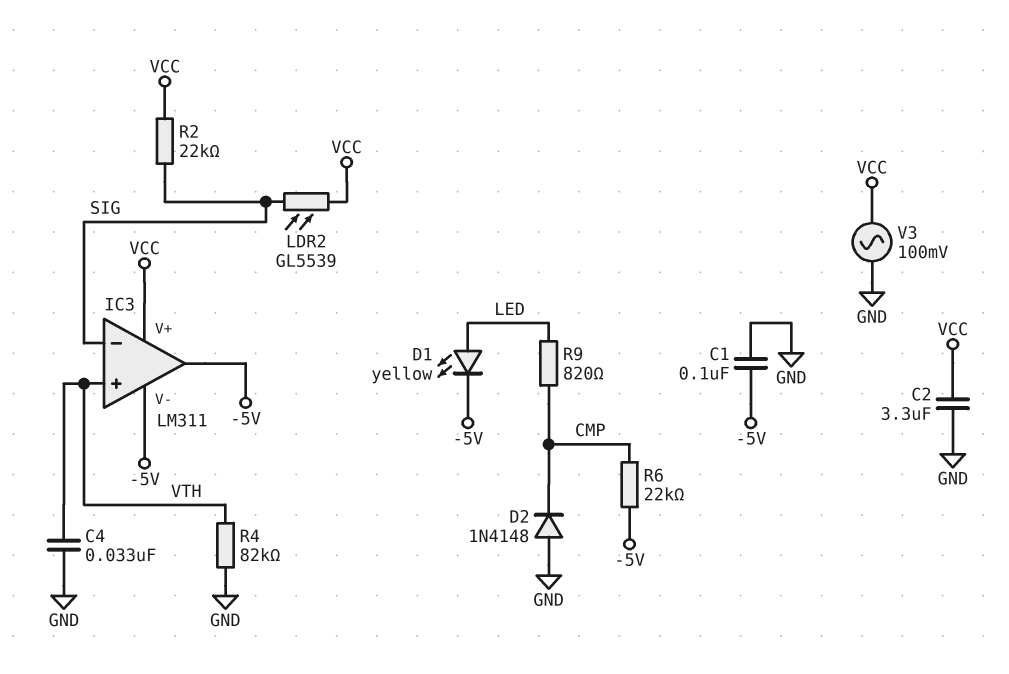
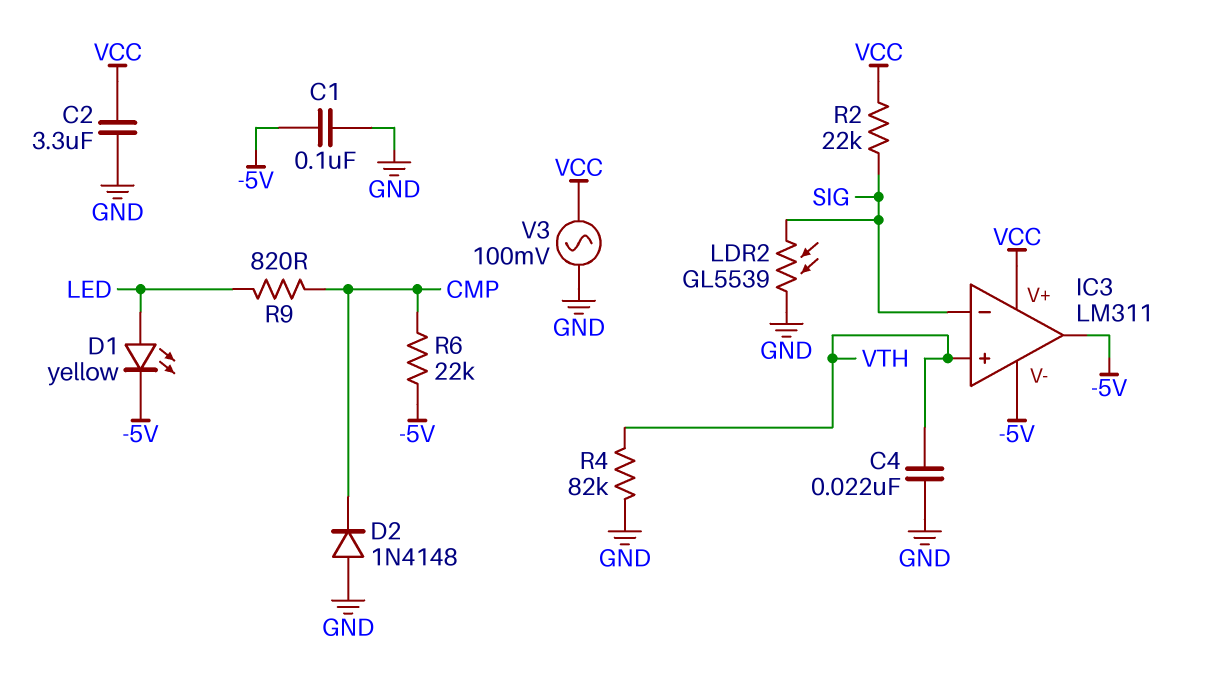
C4: 33nF (GND, VTH) -> 22nF (GND, VTH)
LDR2: GL5539 (SIG, VCC) -> GL5539 (GND, SIG)

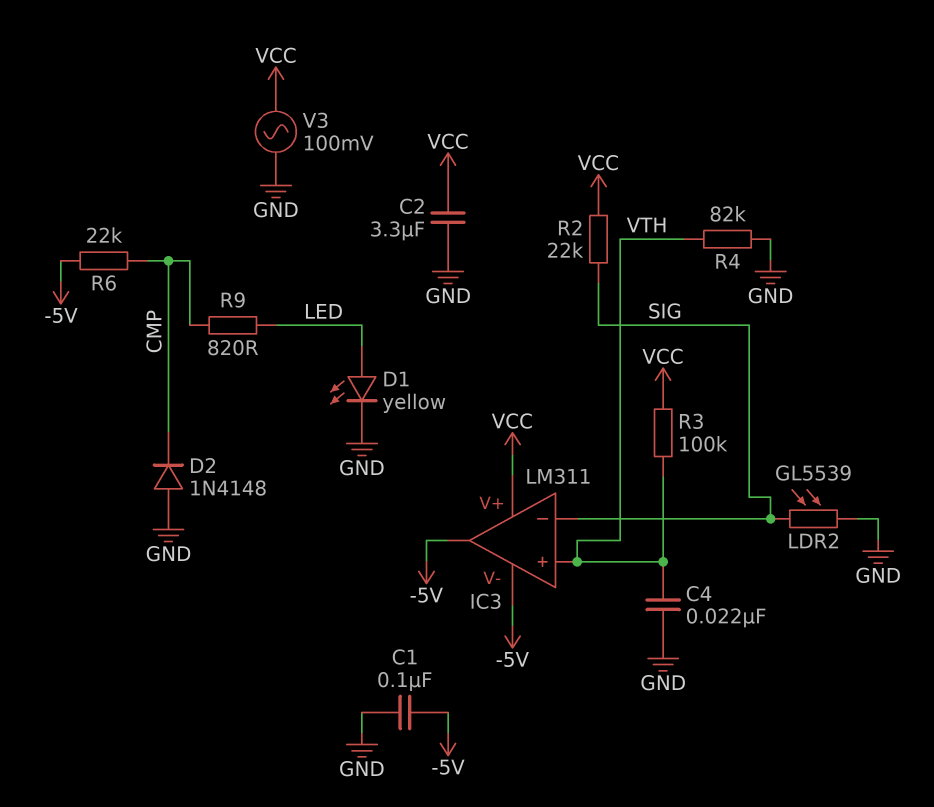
D1: LED yellow (A LED, K -5V) -> LED yellow (A LED, K GND)
R3: none -> 100k (VCC, VTH)

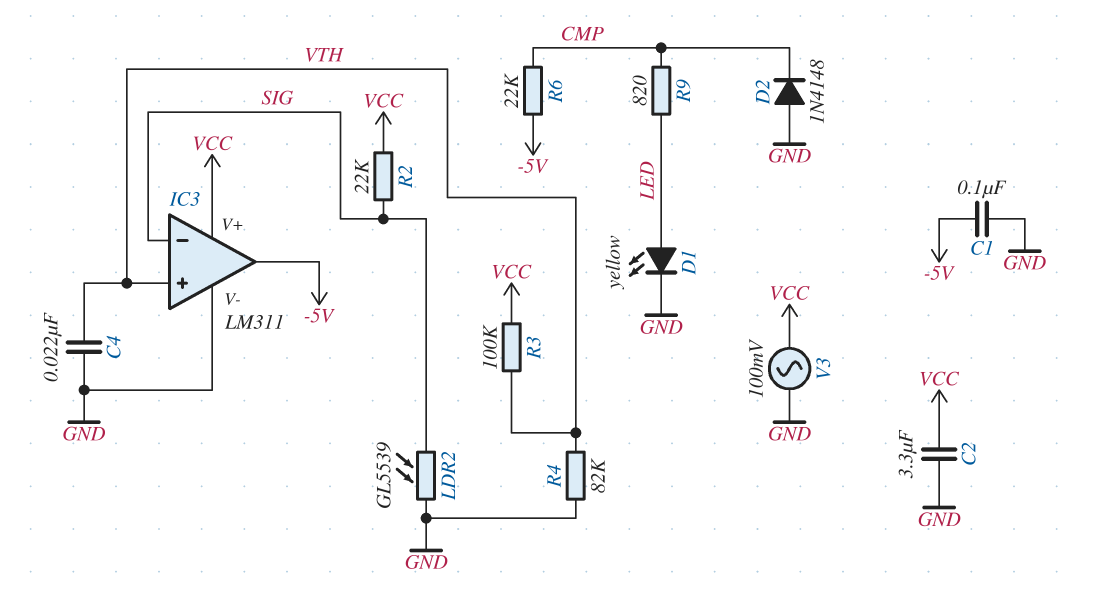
IC3 pin V-: -5V -> GND

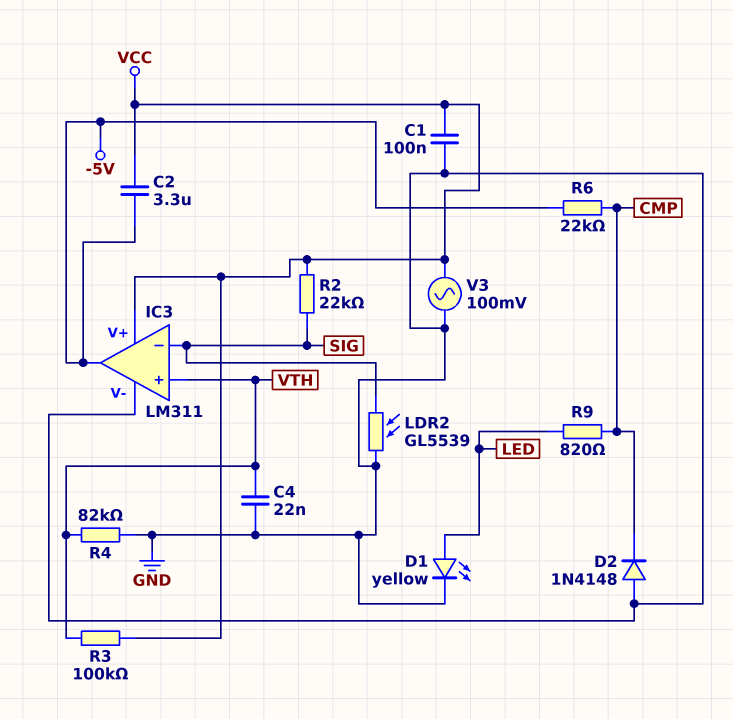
C1: 100nF (-5V, GND) -> 100nF (GND, VCC)
C2: 3.3uF (GND, VCC) -> 3.3uF (-5V, VCC)

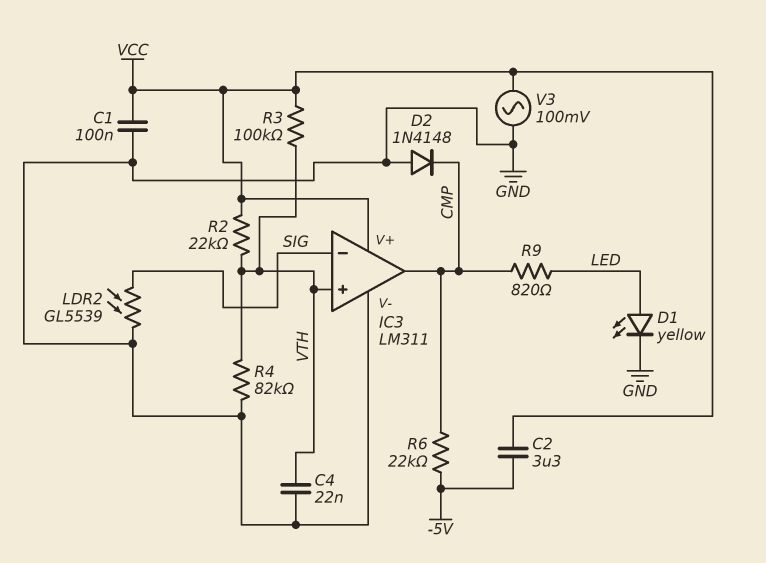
IC3 pin out: -5V -> CMP
R2: 22k (SIG, VCC) -> 22k (VCC, VTH)

